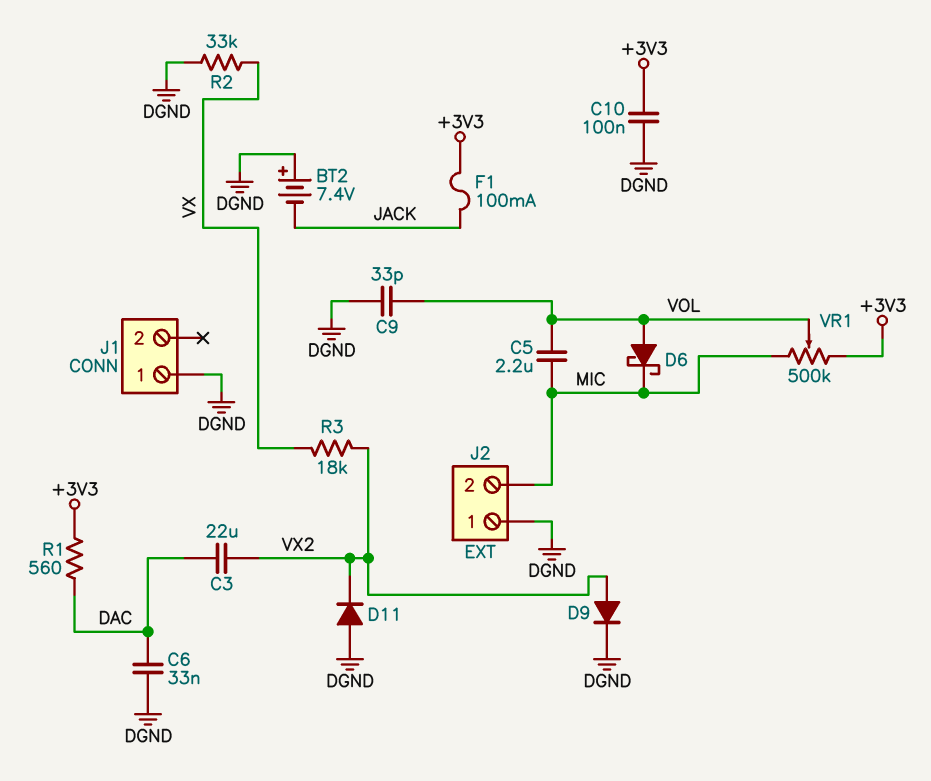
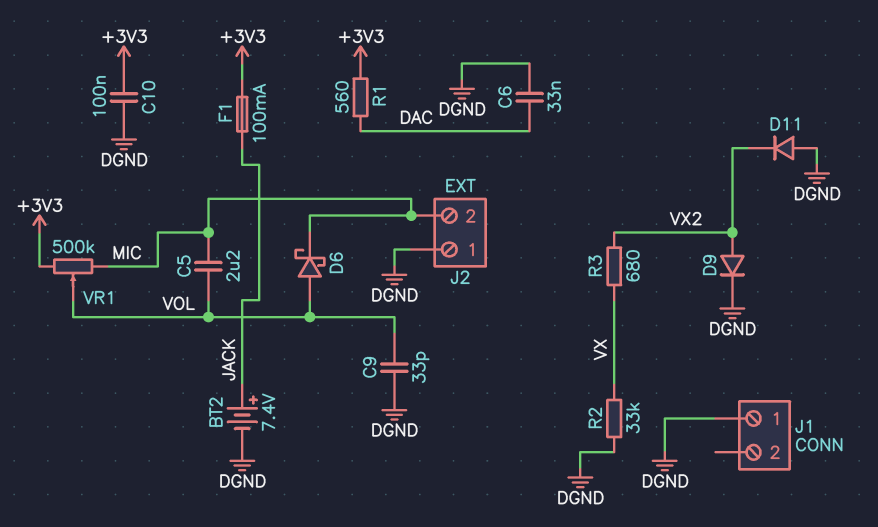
BT2: 7.4V (plus DGND, minus JACK) -> 7.4V (plus JACK, minus DGND)
C3: 22uF (DAC, VX2) -> none
R3: 18k (VX, VX2) -> 680 (VX, VX2)

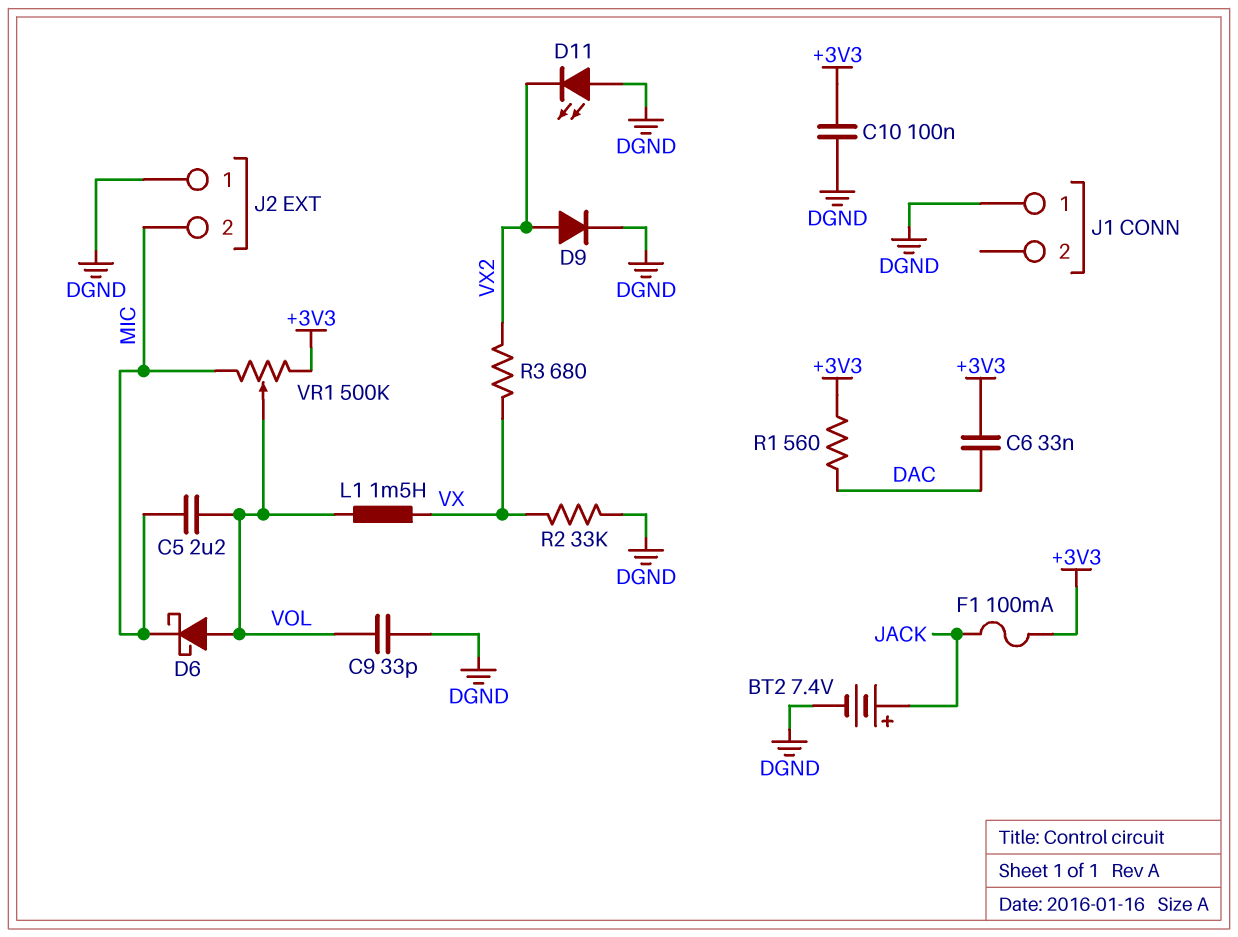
C6: 33nF (DAC, DGND) -> 33nF (+3V3, DAC)
D11: diode (A DGND, K VX2) -> LED (A DGND, K VX2)
L1: none -> 1.5mH (VOL, VX)

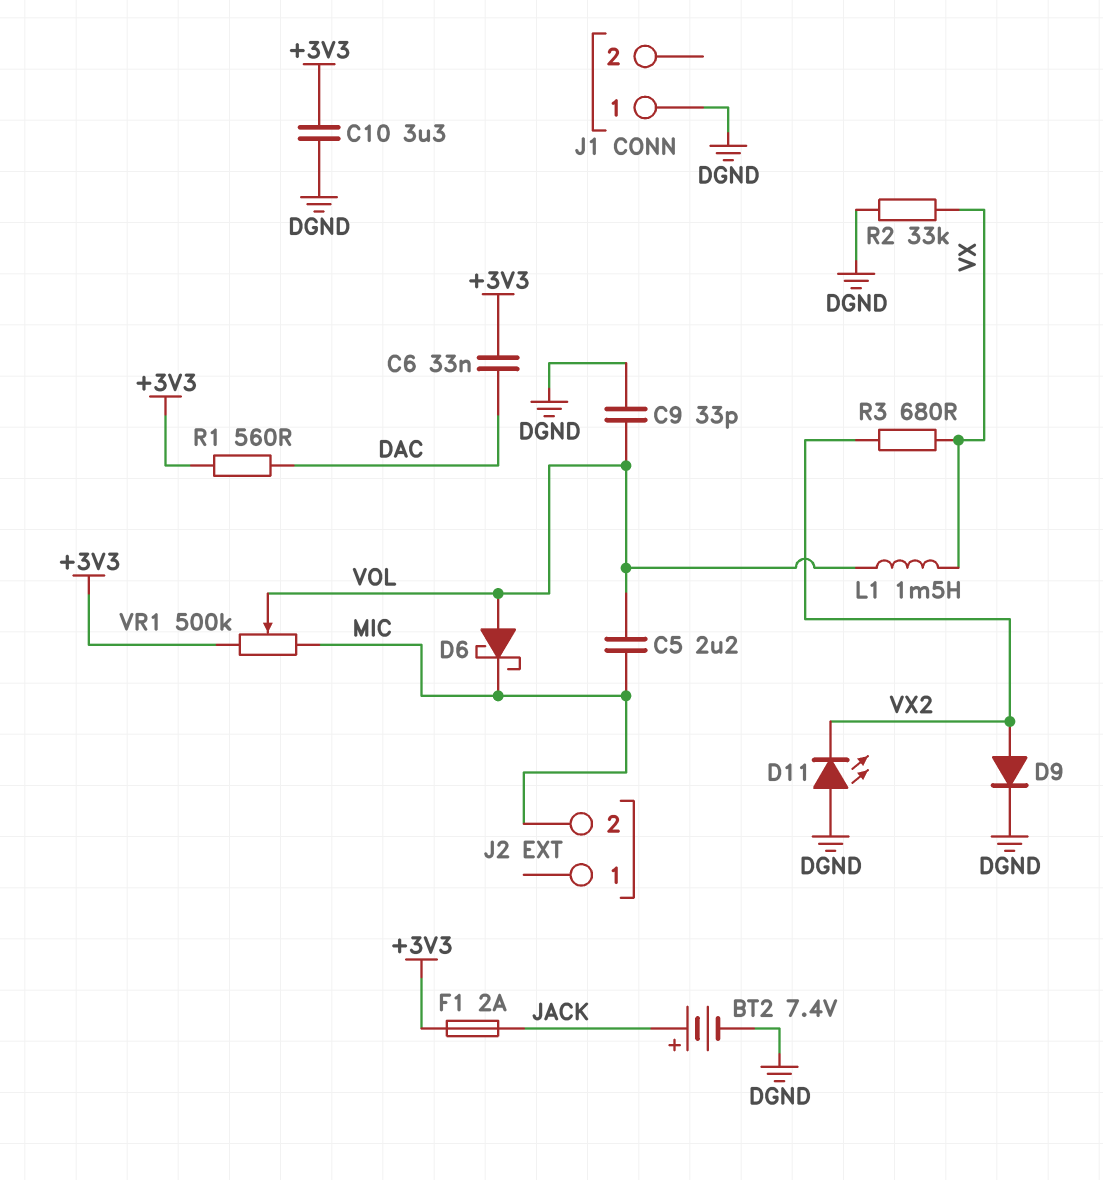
C10: 100nF (+3V3, DGND) -> 3.3uF (+3V3, DGND)
F1: 100mA (+3V3, JACK) -> 2A (+3V3, JACK)
J2 pin 1: DGND -> none

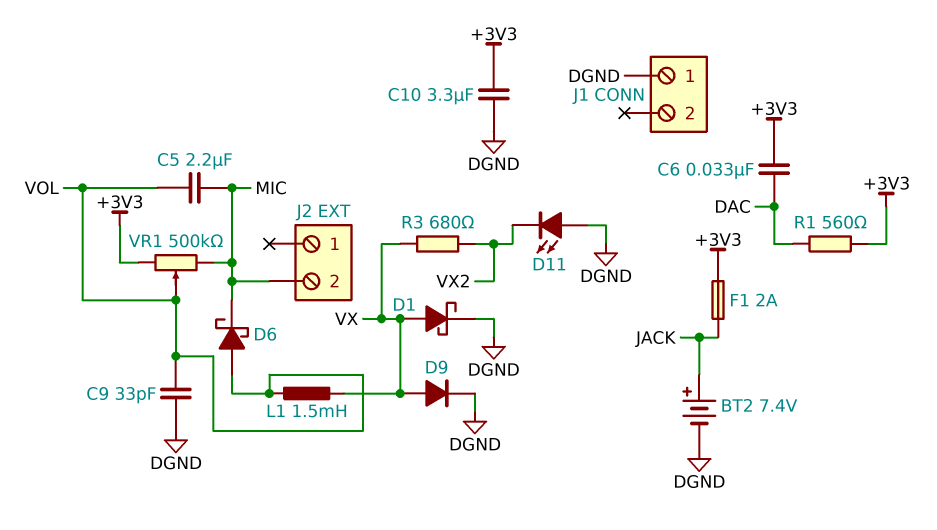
D1: none -> schottky (A VX, K DGND)
D9: diode (A VX2, K DGND) -> diode (A VX, K DGND)
R2: 33k (DGND, VX) -> none

